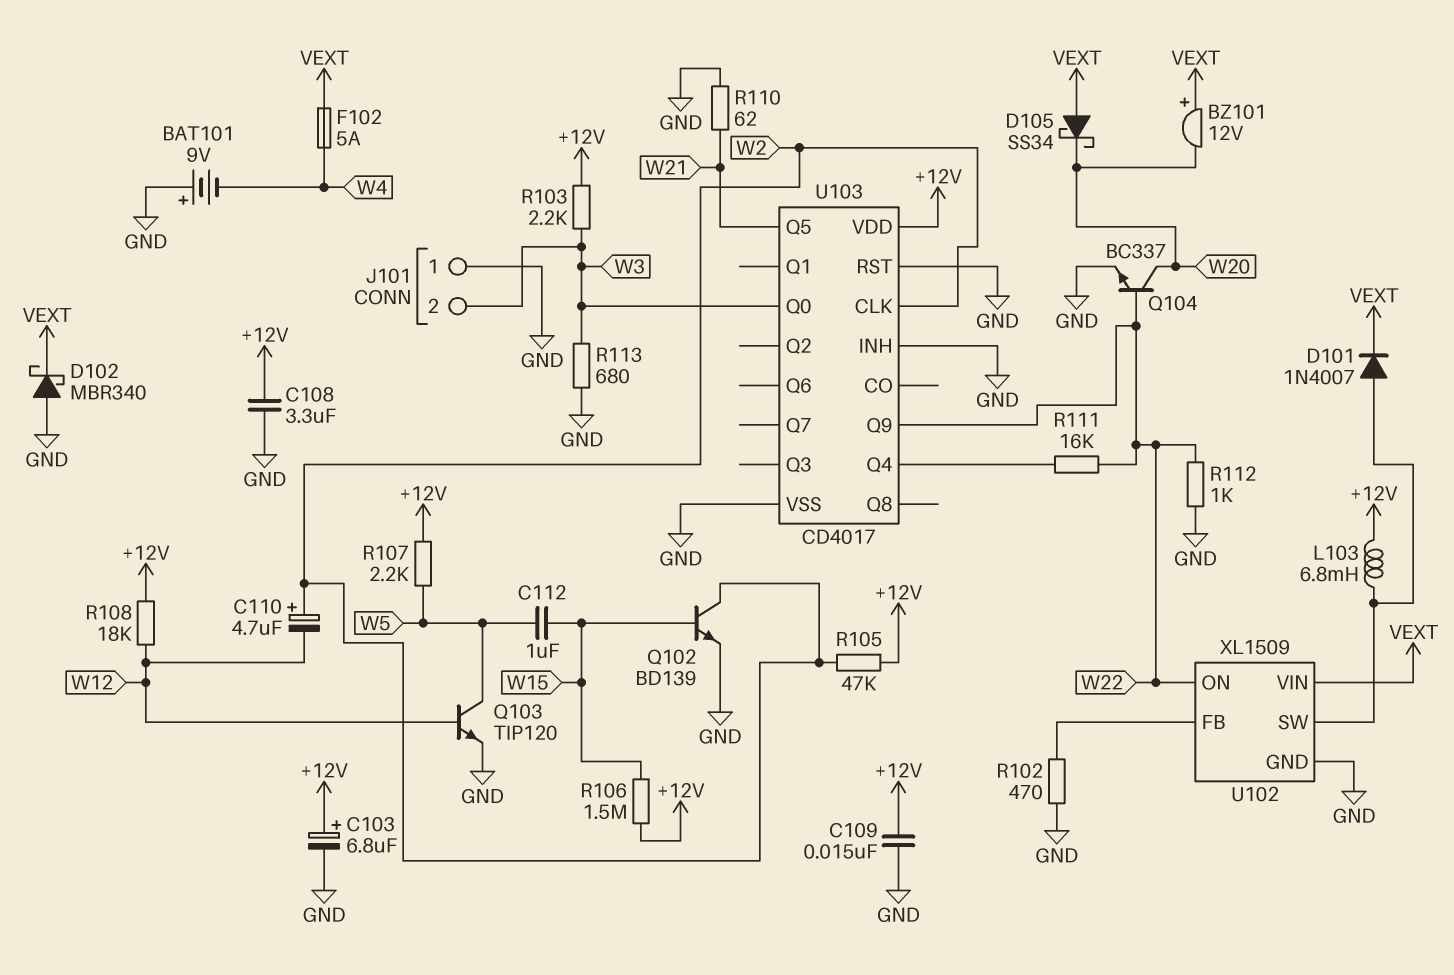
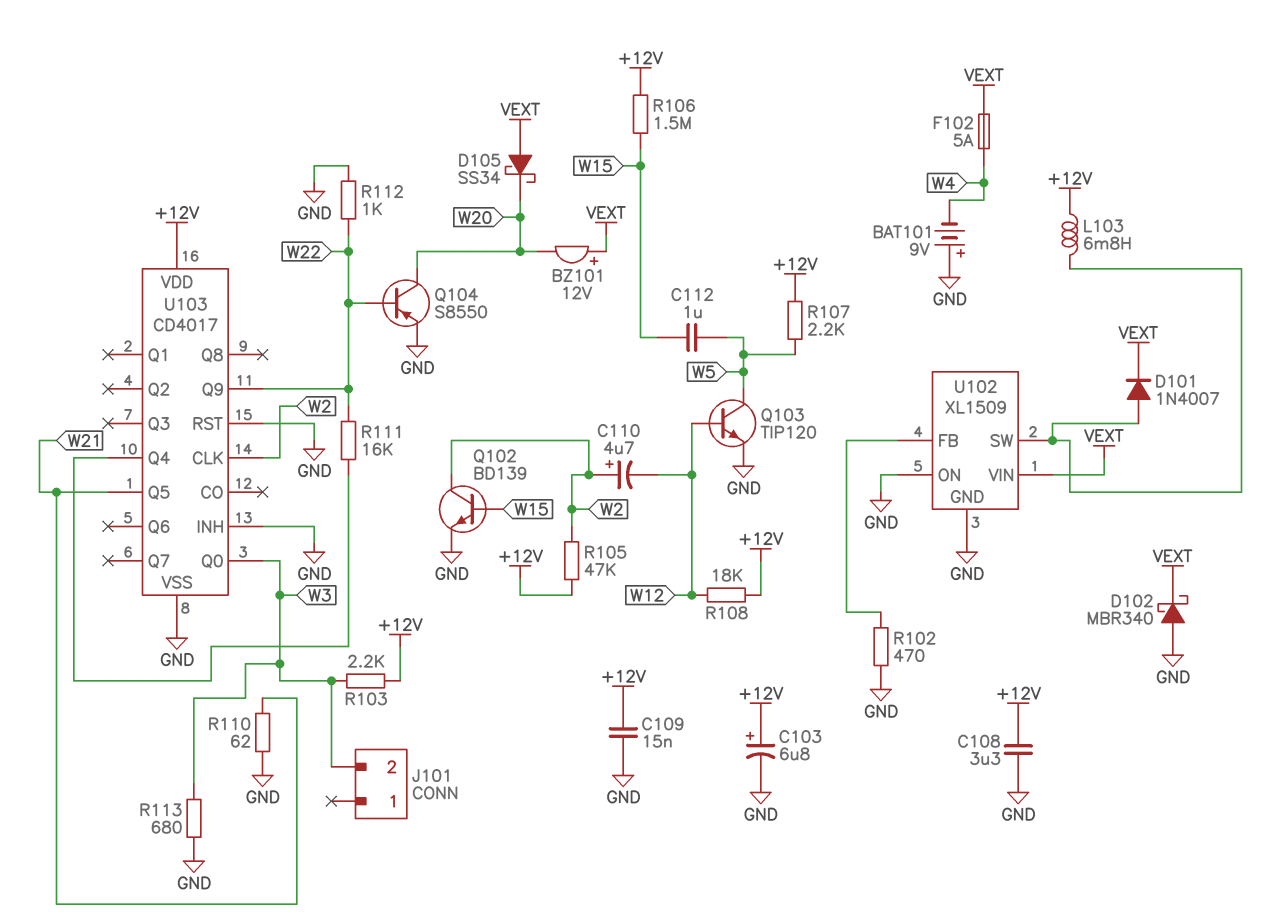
J101 pin 1: GND -> none
Q104: NPN BC337 (B W22, C W20, E GND) -> PNP S8550 (B W22, C W20, E GND)
U102 pin ON: W22 -> GND

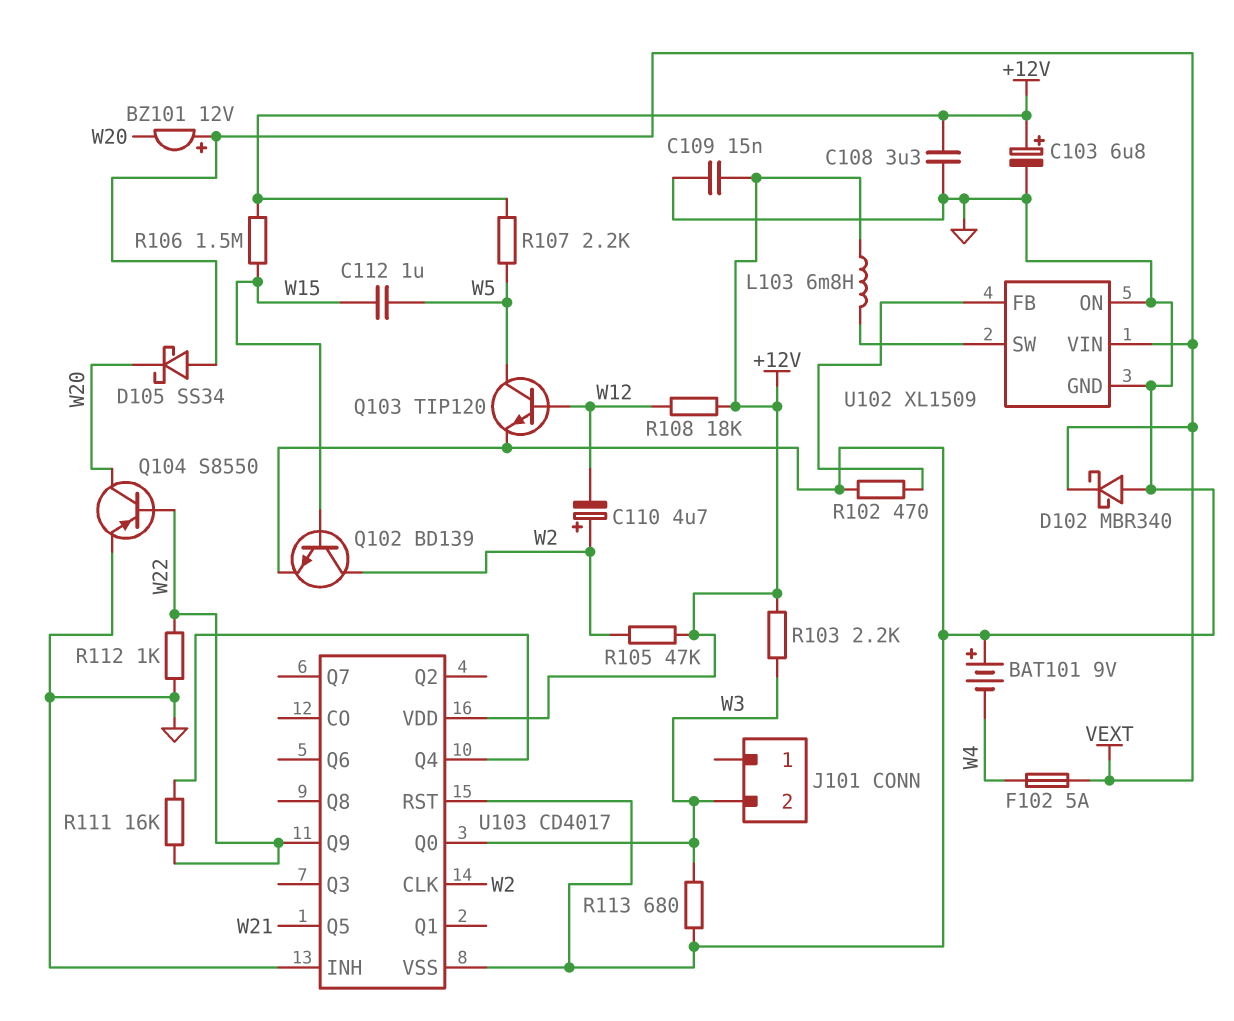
D101: diode 1N4007 (A U102/SW, K VEXT) -> none
R110: 62 (GND, W21) -> none

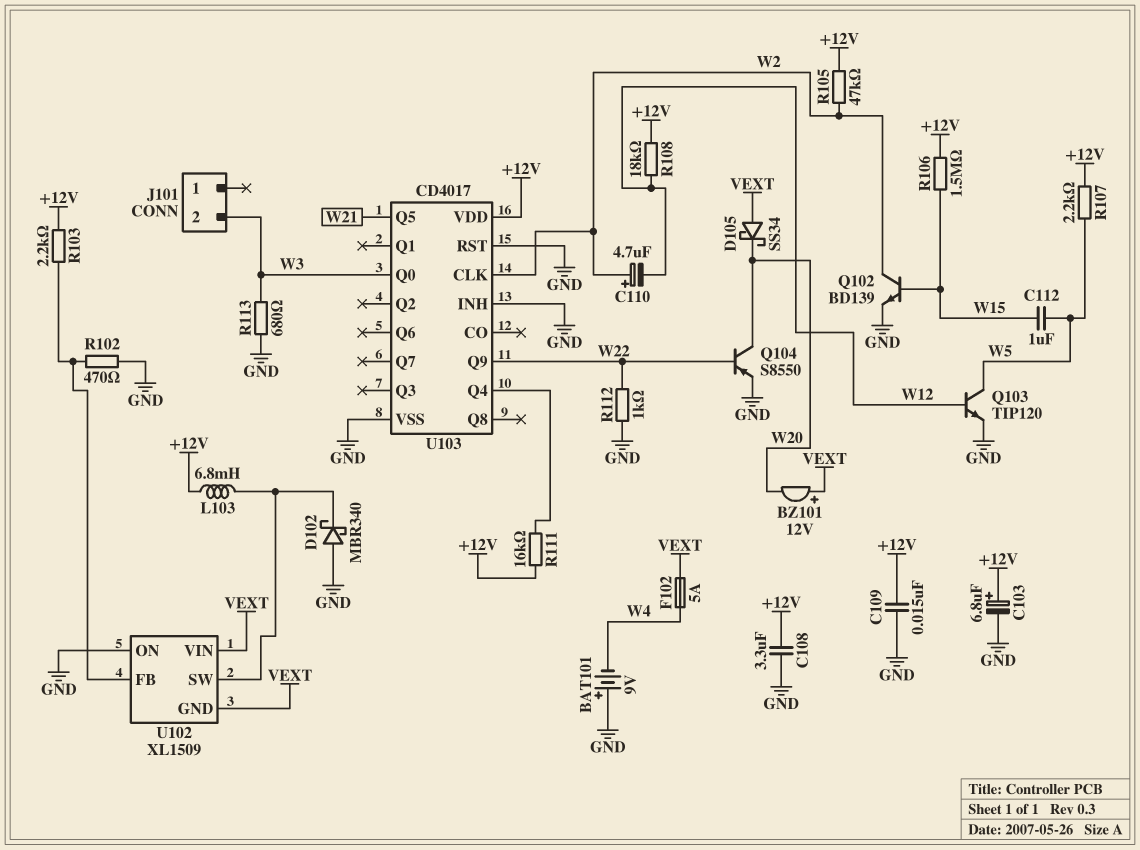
D102: schottky MBR340 (A GND, K VEXT) -> schottky MBR340 (A GND, K U102/SW)
R103: 2.2k (+12V, W3) -> 2.2k (+12V, U102/FB)
R111: 16k (U103/Q4, W22) -> 16k (+12V, U103/Q4)
U102 pin GND: GND -> VEXT

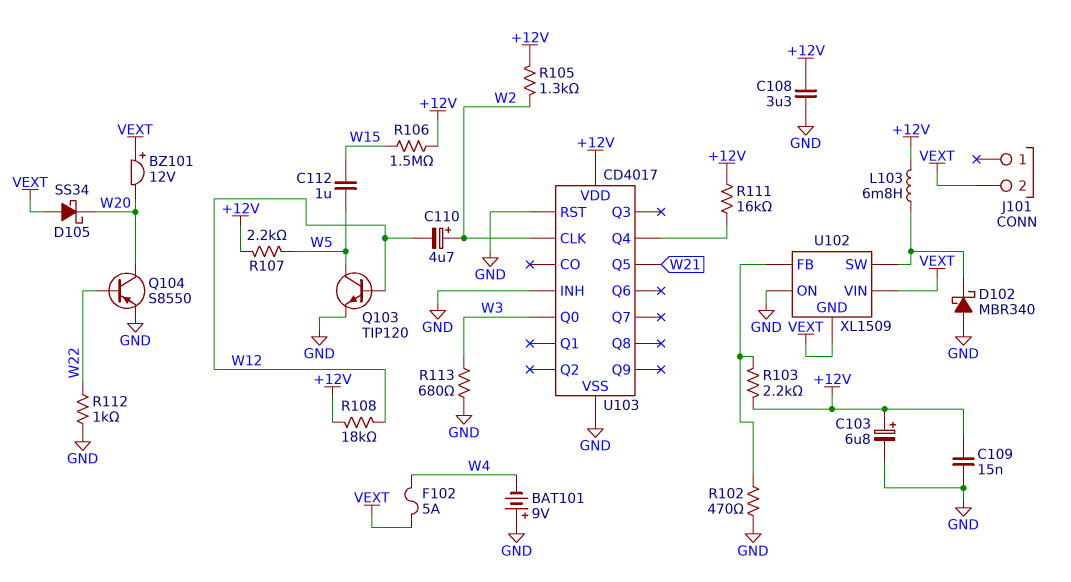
J101 pin 2: W3 -> VEXT
Q102: NPN BD139 (B W15, C W2, E GND) -> none
R105: 47k (+12V, W2) -> 1.3k (+12V, W2)
U103 pin Q9: W22 -> none

